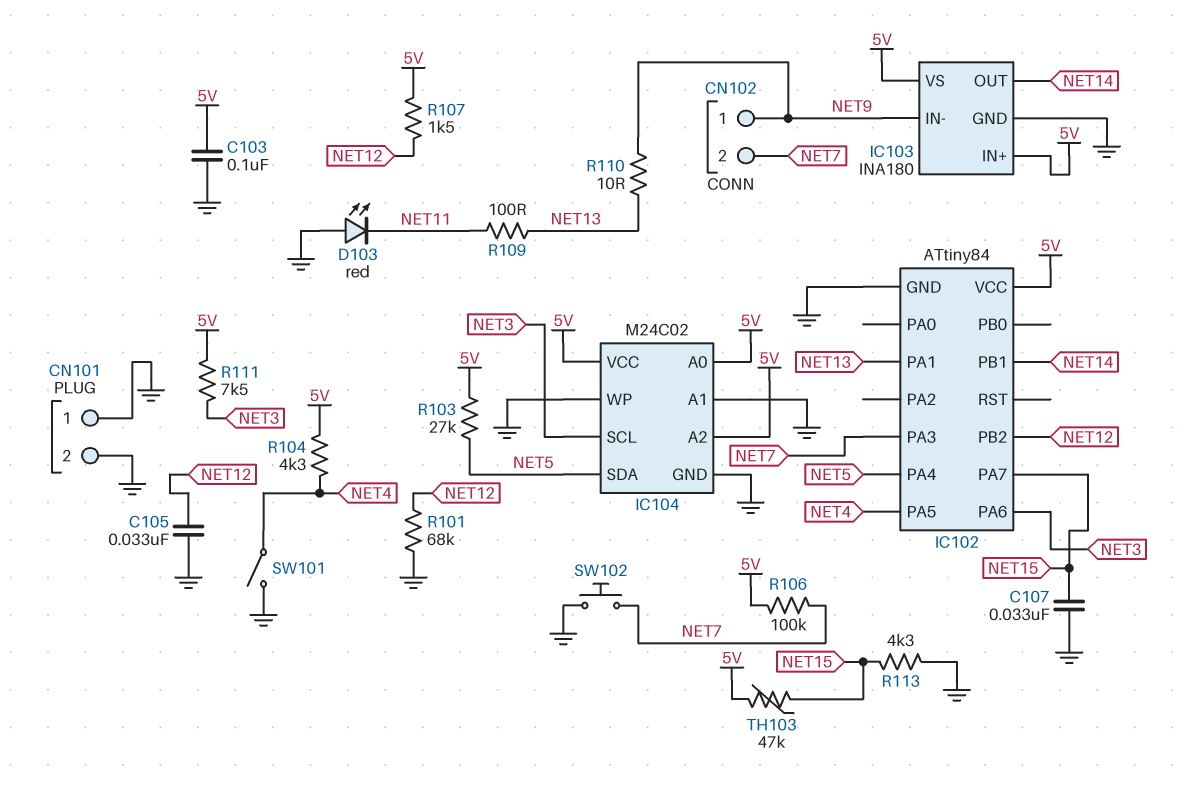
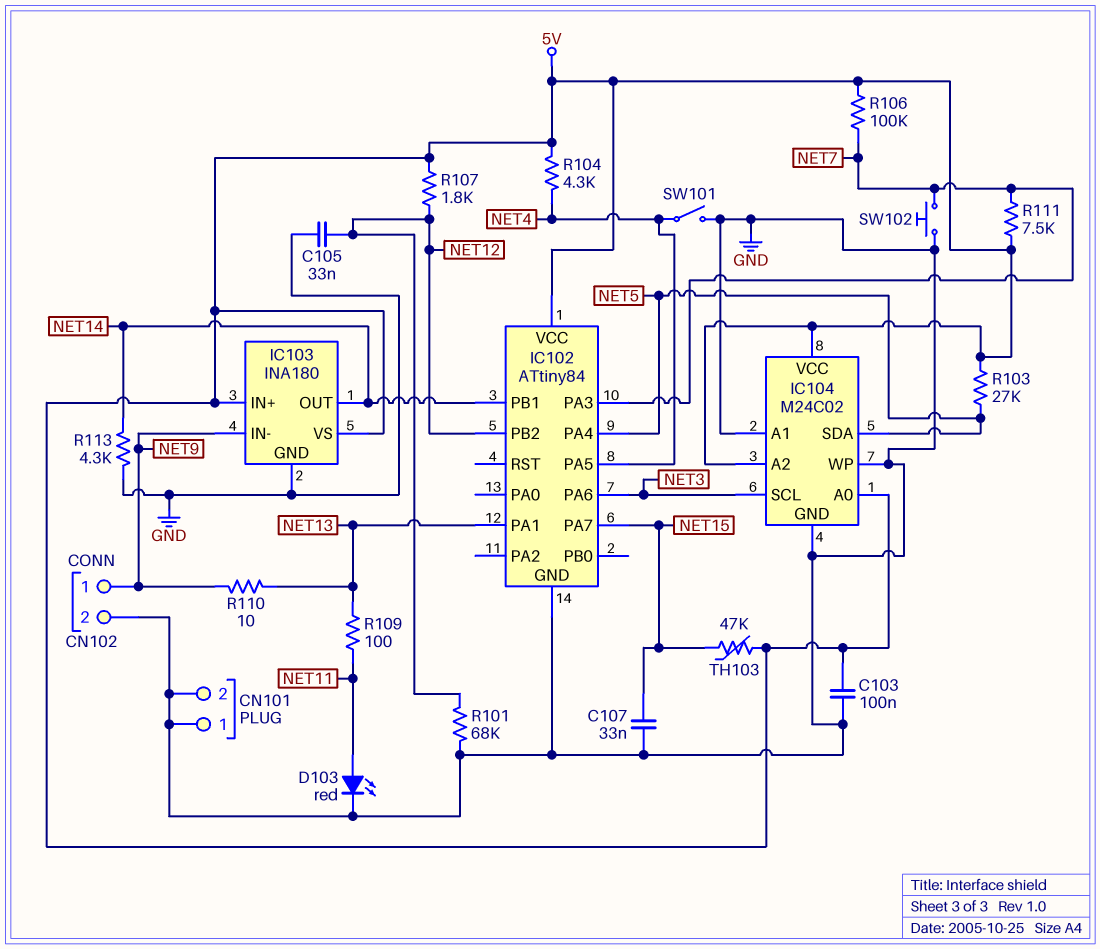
CN102 pin 2: NET7 -> GND
D103: LED red (A GND, K NET11) -> LED red (A NET11, K GND)
R107: 1.5k (5V, NET12) -> 1.8k (5V, NET12)
R111: 7.5k (5V, NET3) -> 7.5k (5V, NET7)
R113: 4.3k (GND, NET15) -> 4.3k (GND, NET14)

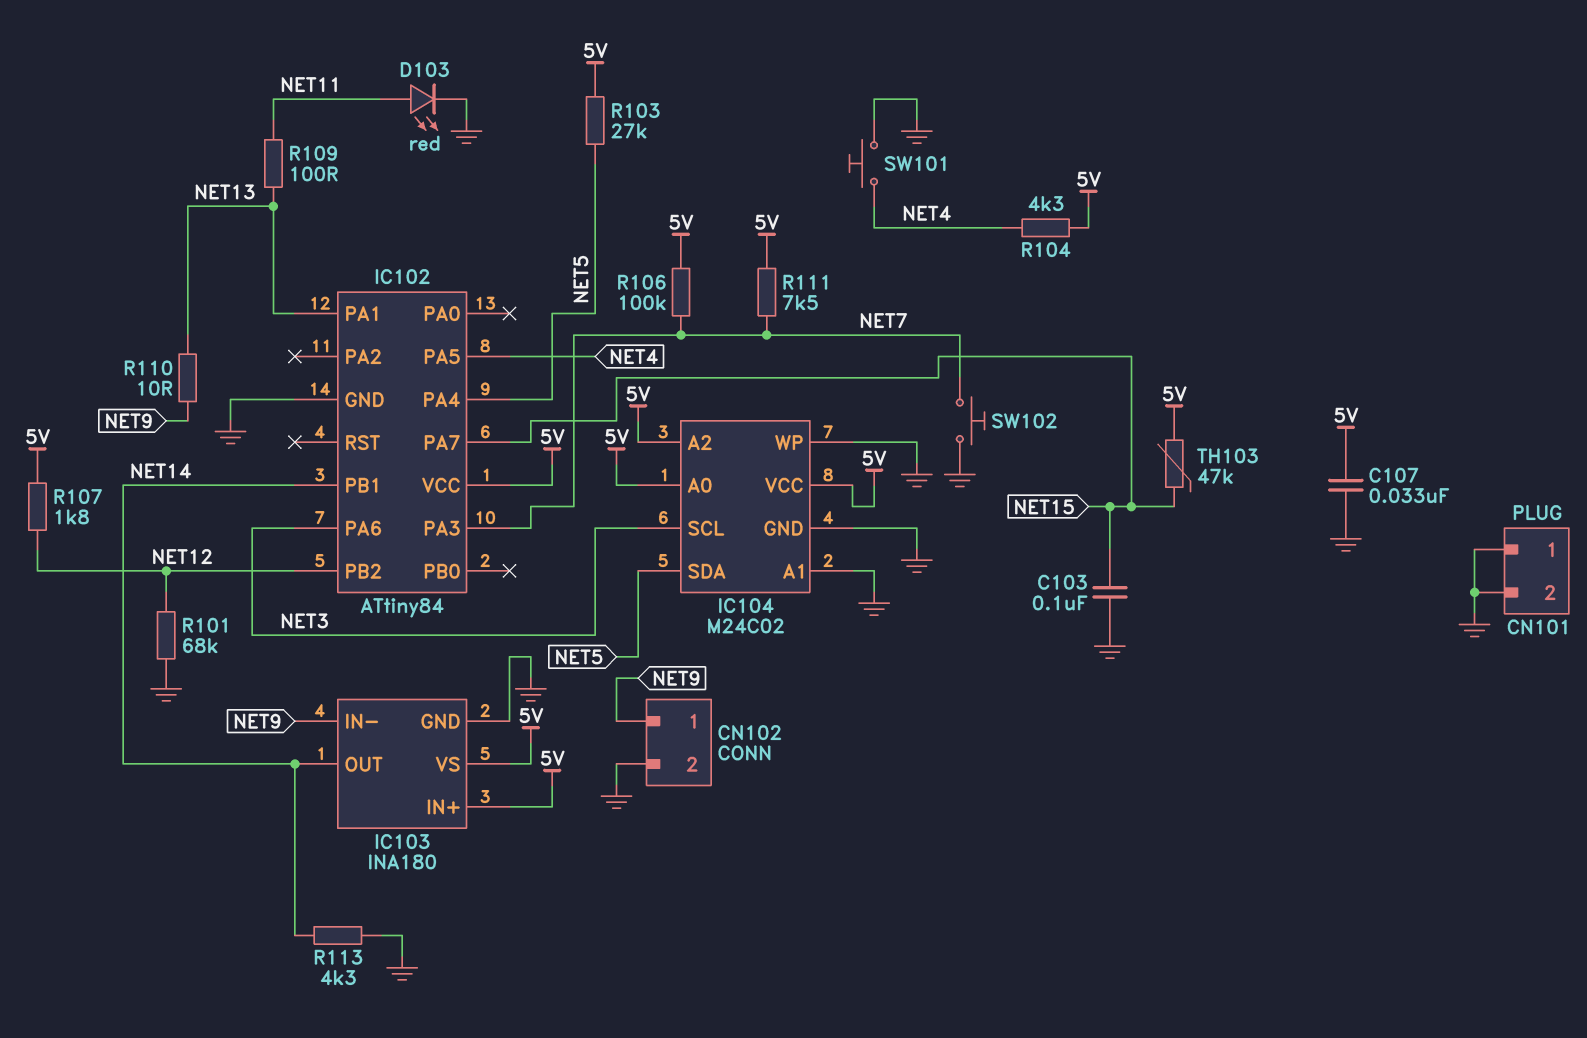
C103: 100nF (5V, GND) -> 100nF (GND, NET15)
C105: 33nF (GND, NET12) -> none
C107: 33nF (GND, NET15) -> 33nF (5V, GND)
SW101: switch (GND, NET4) -> button (GND, NET4)

